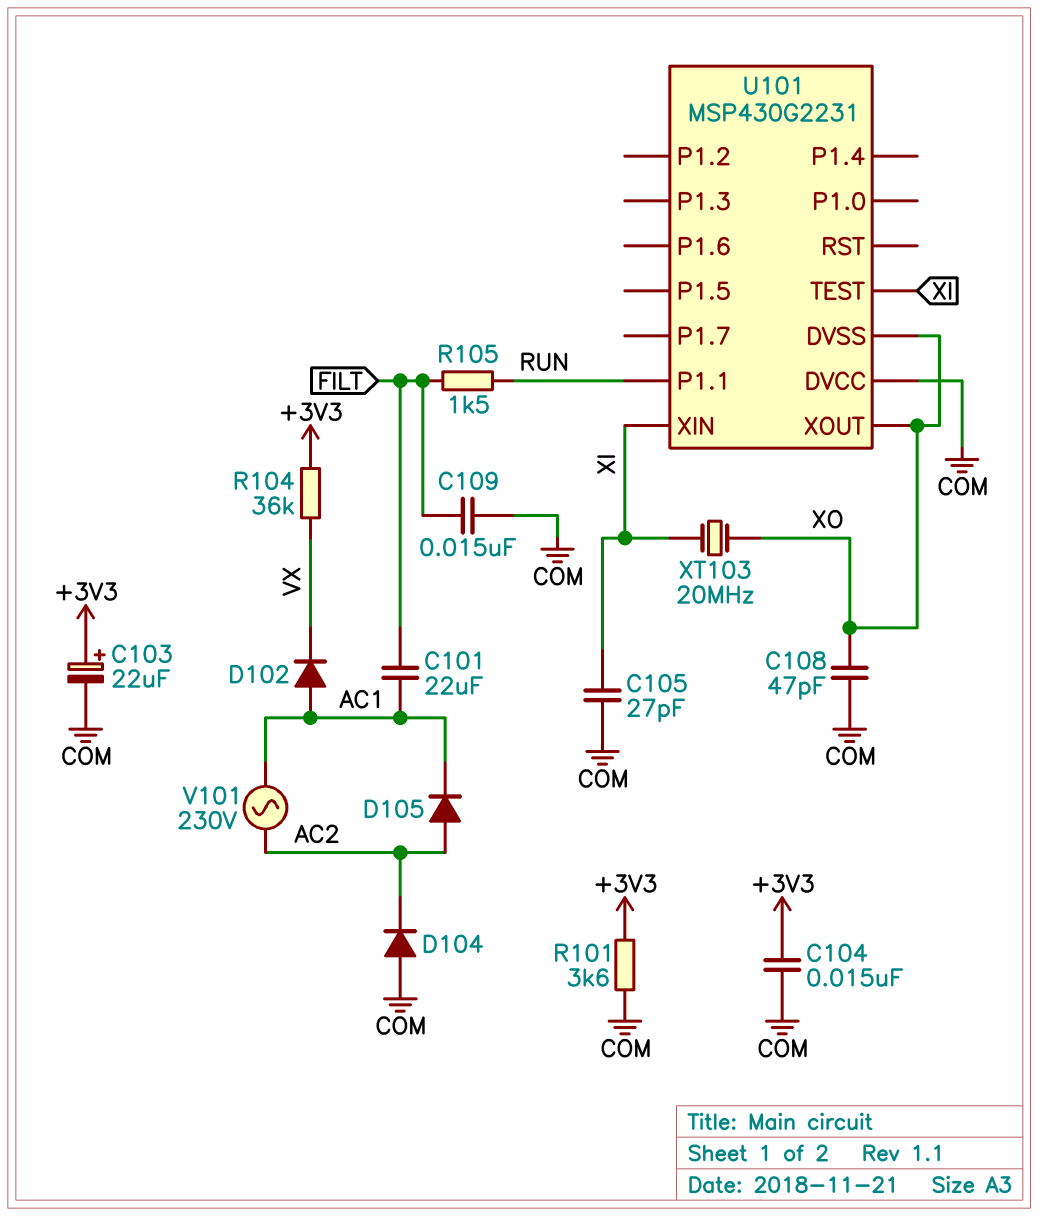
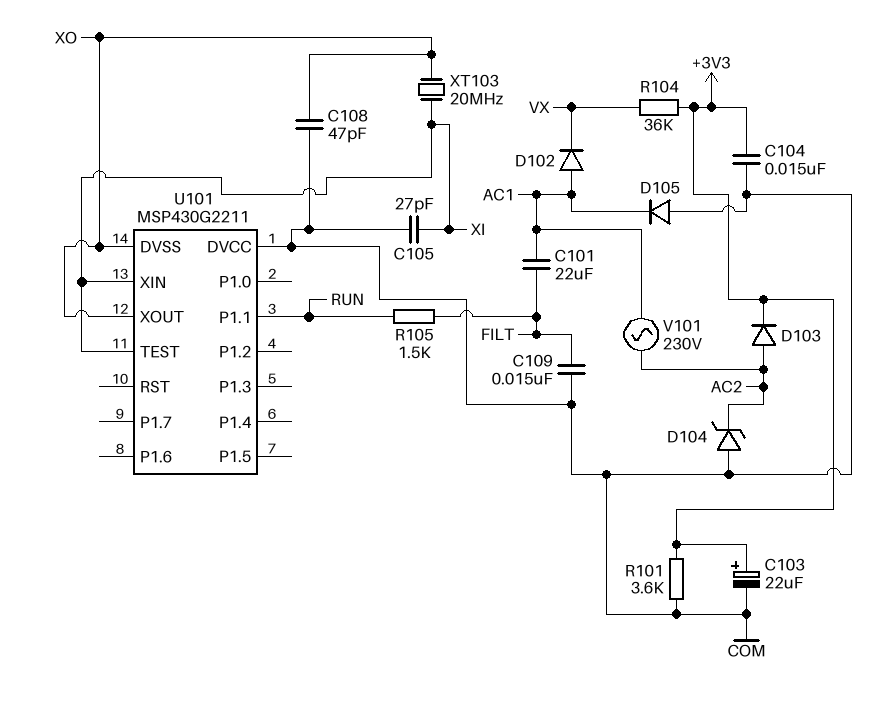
D103: none -> diode (A AC2, K +3V3)
D104: diode (A COM, K AC2) -> zener (A COM, K AC2)
D105: diode (A AC2, K AC1) -> diode (A COM, K AC1)
U101: MSP430G2231 -> MSP430G2211

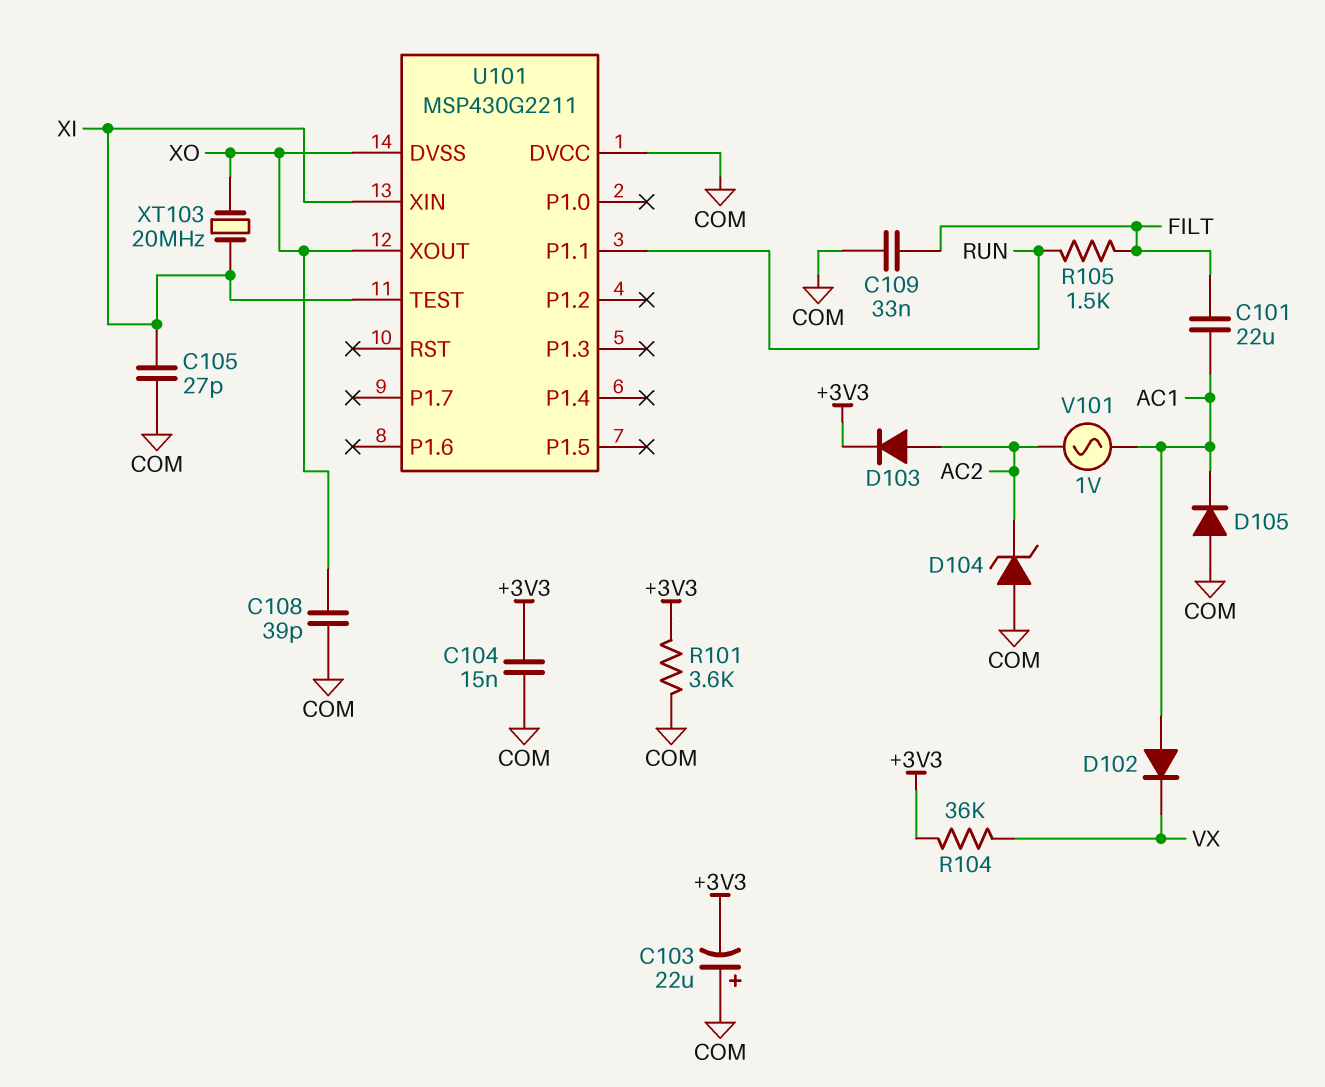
C103: 22uF (plus +3V3, minus COM) -> 22uF (plus COM, minus +3V3)
C108: 47pF (COM, XO) -> 39pF (COM, XO)
C109: 15nF (COM, FILT) -> 33nF (COM, FILT)
V101: AC 230V (AC1, AC2) -> AC 1V (AC1, AC2)

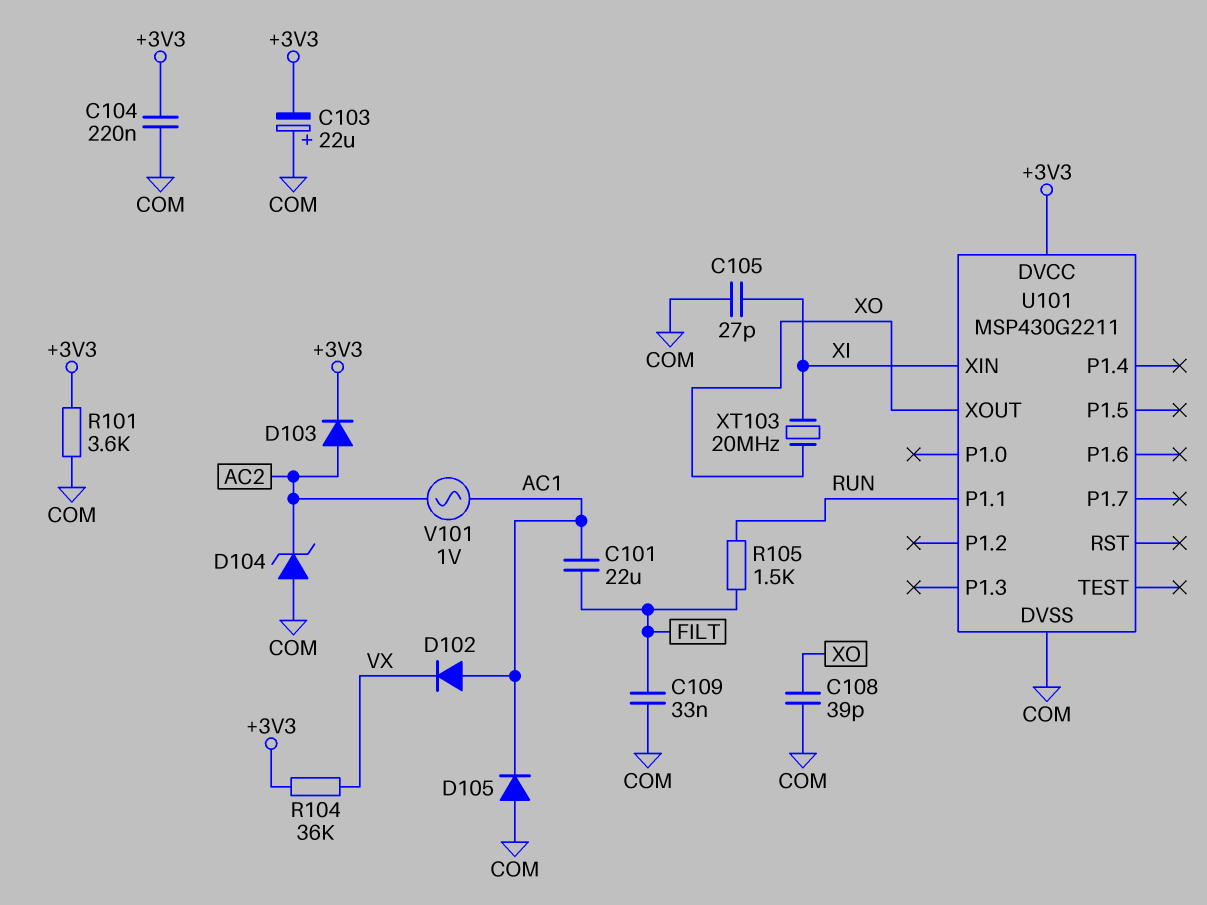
C104: 15nF (+3V3, COM) -> 220nF (+3V3, COM)
U101 pin DVCC: COM -> +3V3
U101 pin DVSS: XO -> COM
U101 pin TEST: XI -> none

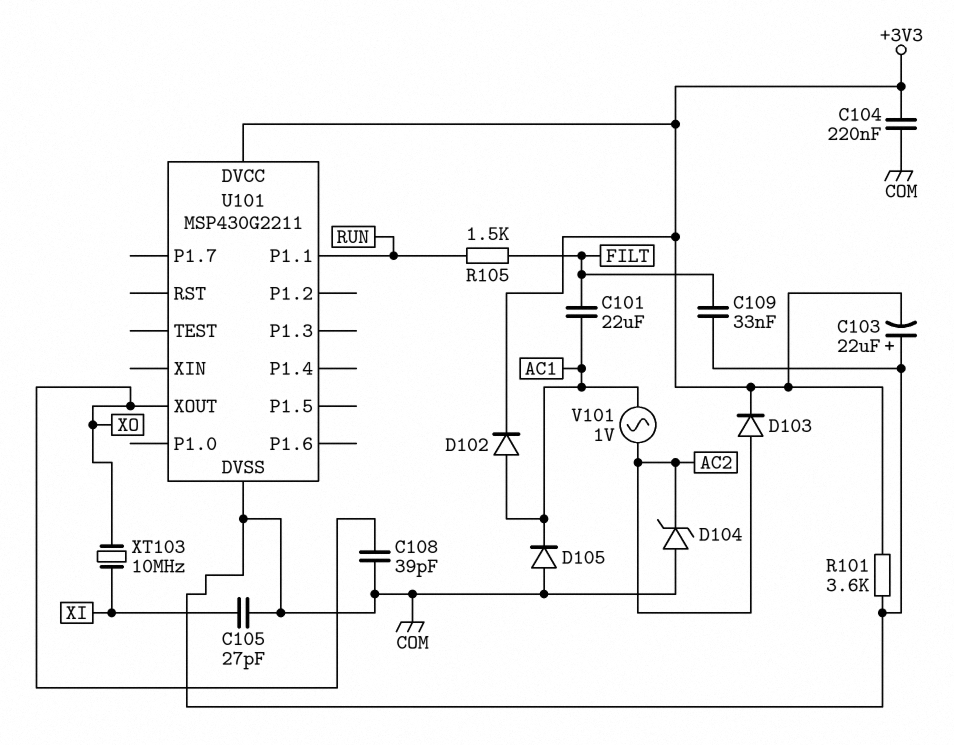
D102: diode (A AC1, K VX) -> diode (A AC1, K +3V3)
R104: 36k (+3V3, VX) -> none
U101 pin XIN: XI -> none
XT103: 20MHz (XI, XO) -> 10MHz (XI, XO)

